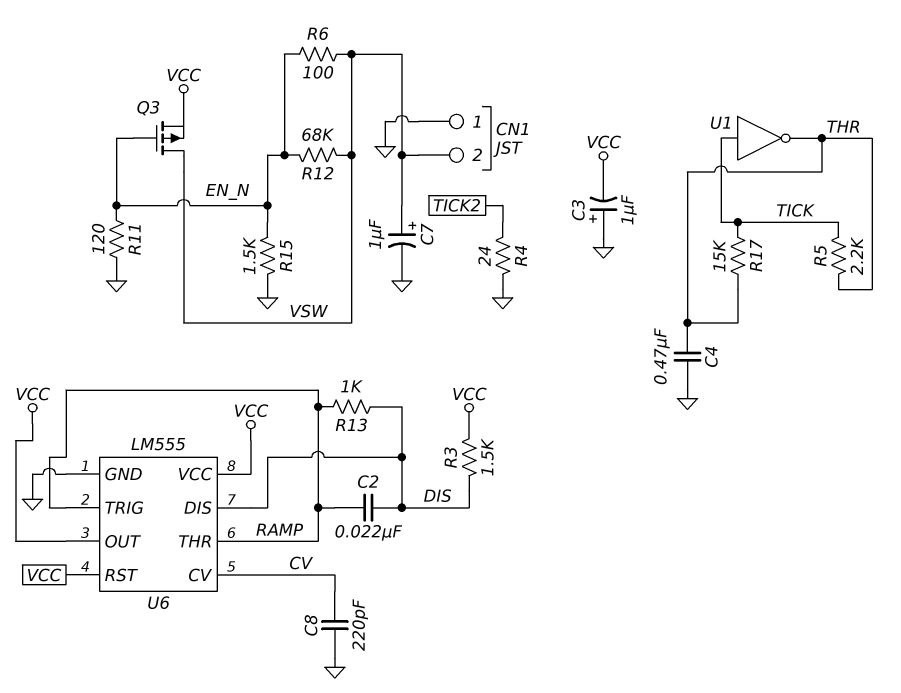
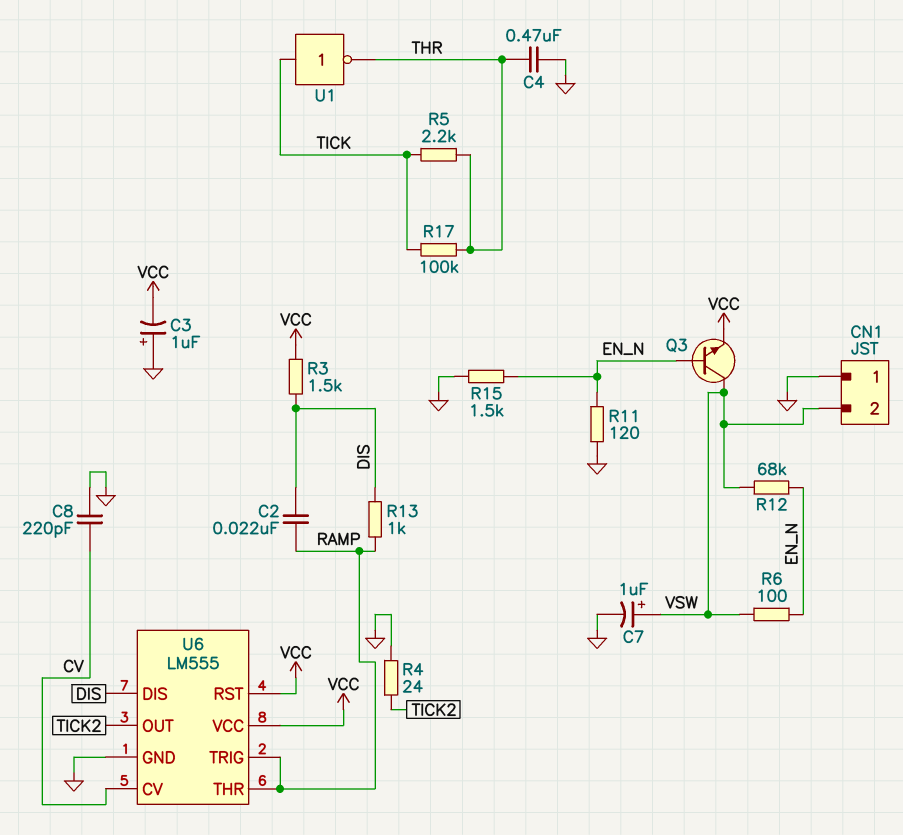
Q3: PMOS (G EN_N, D VSW, S VCC) -> NPN (B EN_N, C VSW, E VCC)
R17: 15k (THR, TICK) -> 100k (THR, TICK)
U6 pin OUT: VCC -> TICK2

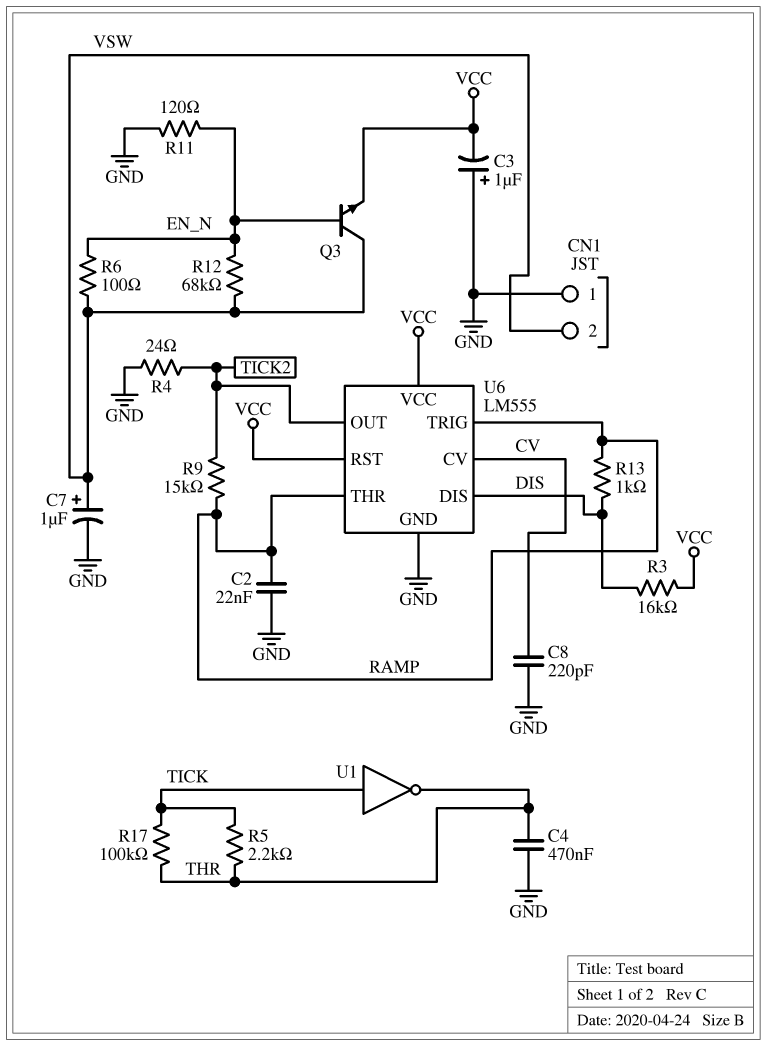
C2: 22nF (DIS, RAMP) -> 22nF (GND, RAMP)
R3: 1.5k (DIS, VCC) -> 16k (DIS, VCC)
R9: none -> 15k (RAMP, TICK2)
R15: 1.5k (EN_N, GND) -> none

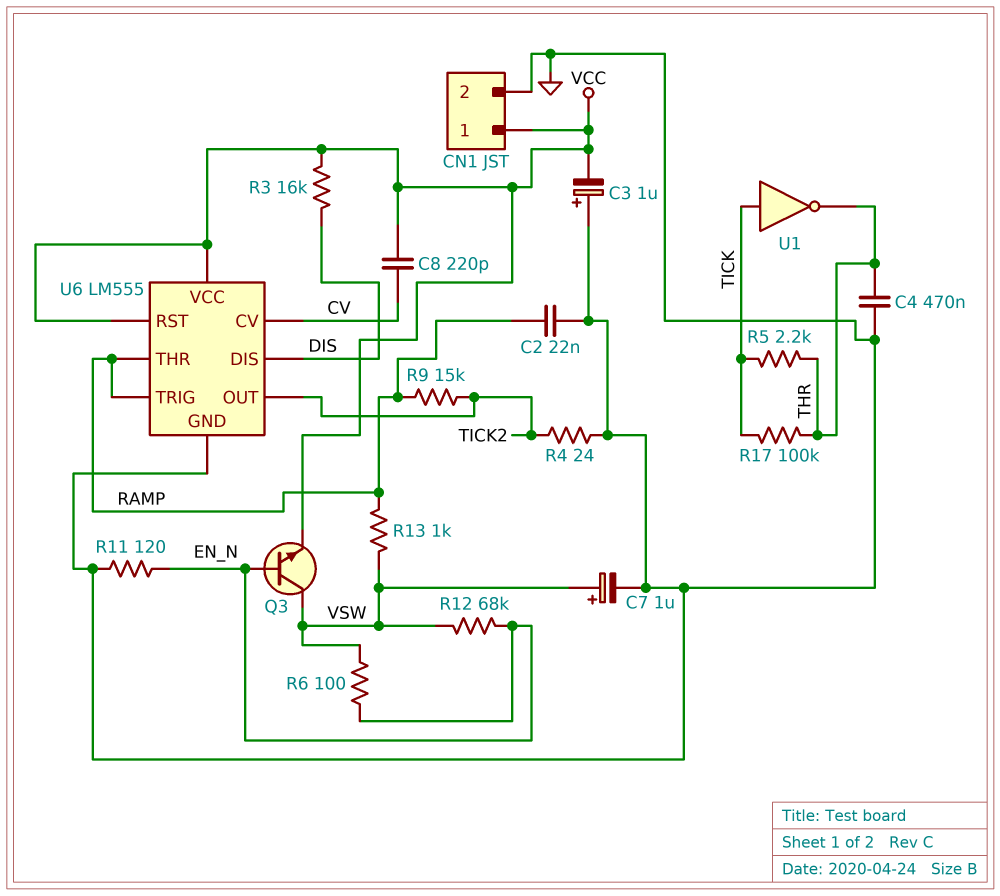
C8: 220pF (CV, GND) -> 220pF (CV, VCC)
CN1 pin 1: GND -> VCC
CN1 pin 2: VSW -> GND
R13: 1k (DIS, RAMP) -> 1k (RAMP, VSW)

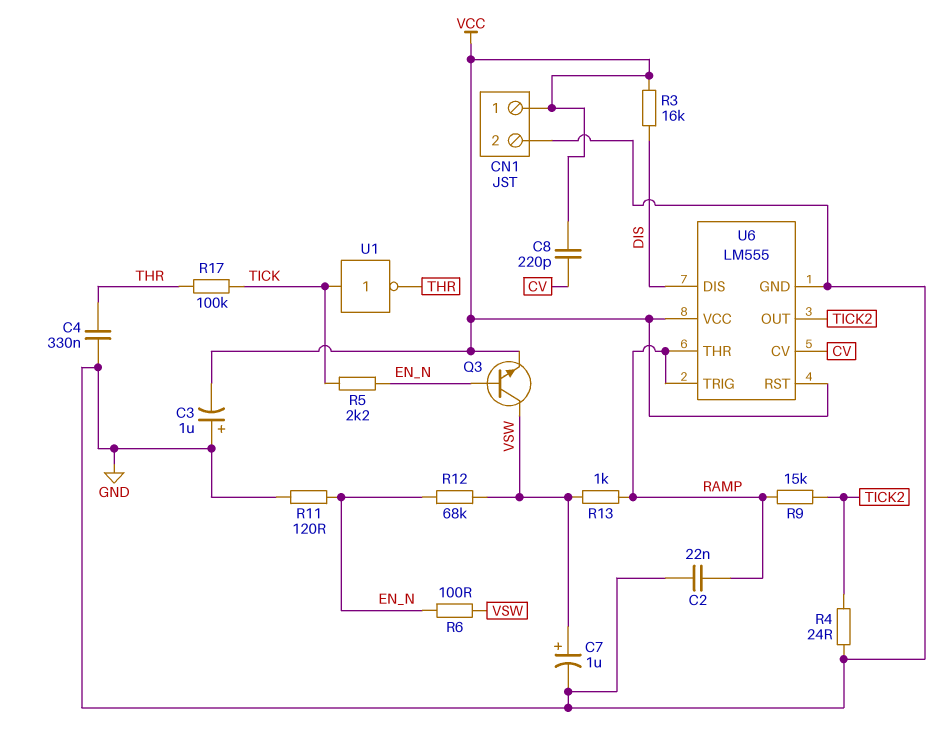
C4: 470nF (GND, THR) -> 330nF (GND, THR)
R5: 2.2k (THR, TICK) -> 2.2k (EN_N, TICK)

